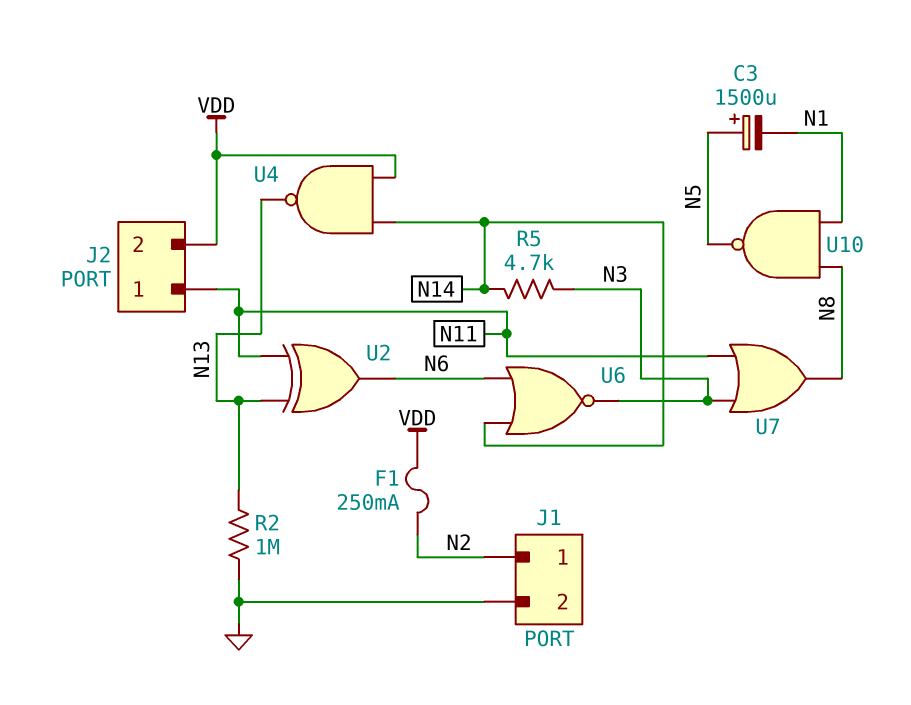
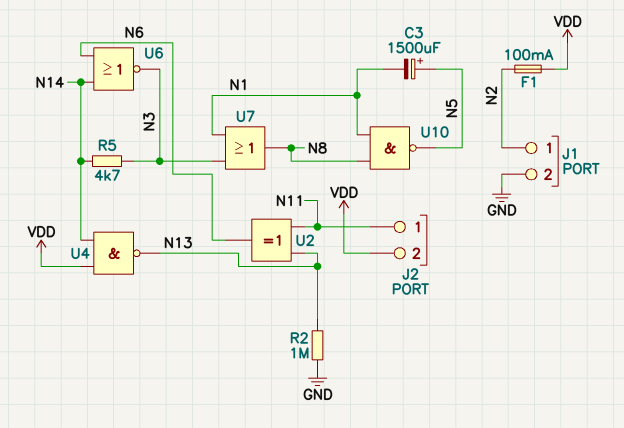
F1: 250mA (N2, VDD) -> 100mA (N2, VDD)
U7: OR (in N3, in N11, out N8) -> OR (in N1, in N3, out N8)

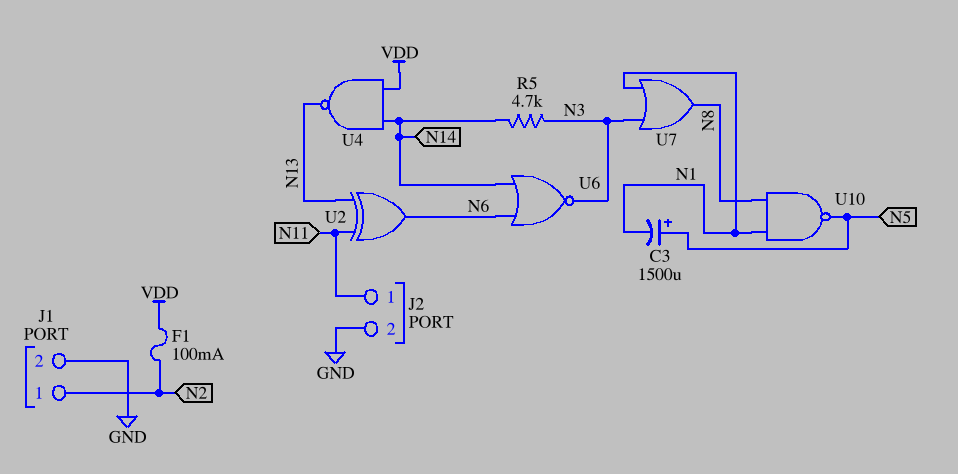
J2 pin 2: VDD -> GND
R2: 1M (GND, N13) -> none

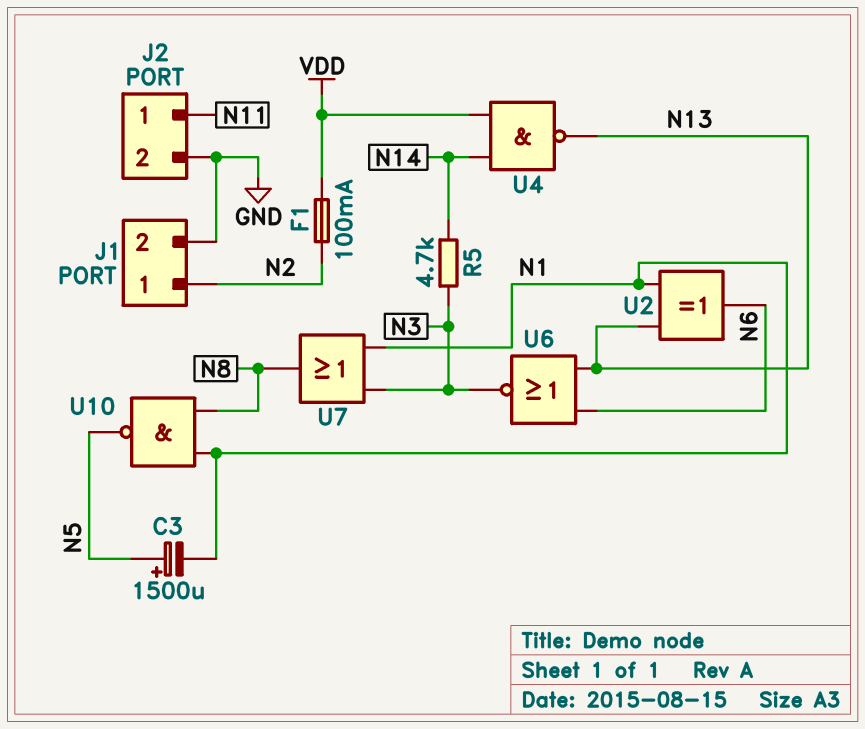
U2: XOR (in N11, in N13, out N6) -> XOR (in N1, in N13, out N6)
U6: NOR (in N6, in N14, out N3) -> NOR (in N6, in N13, out N3)

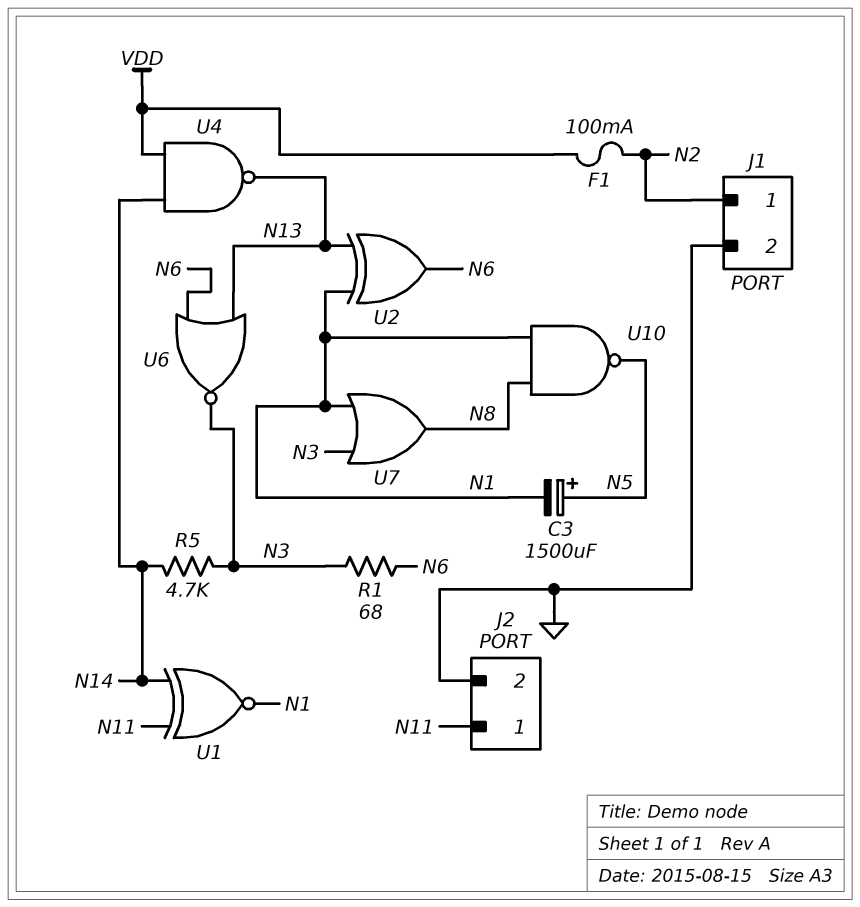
R1: none -> 68 (N3, N6)
U1: none -> XNOR (in N11, in N14, out N1)

